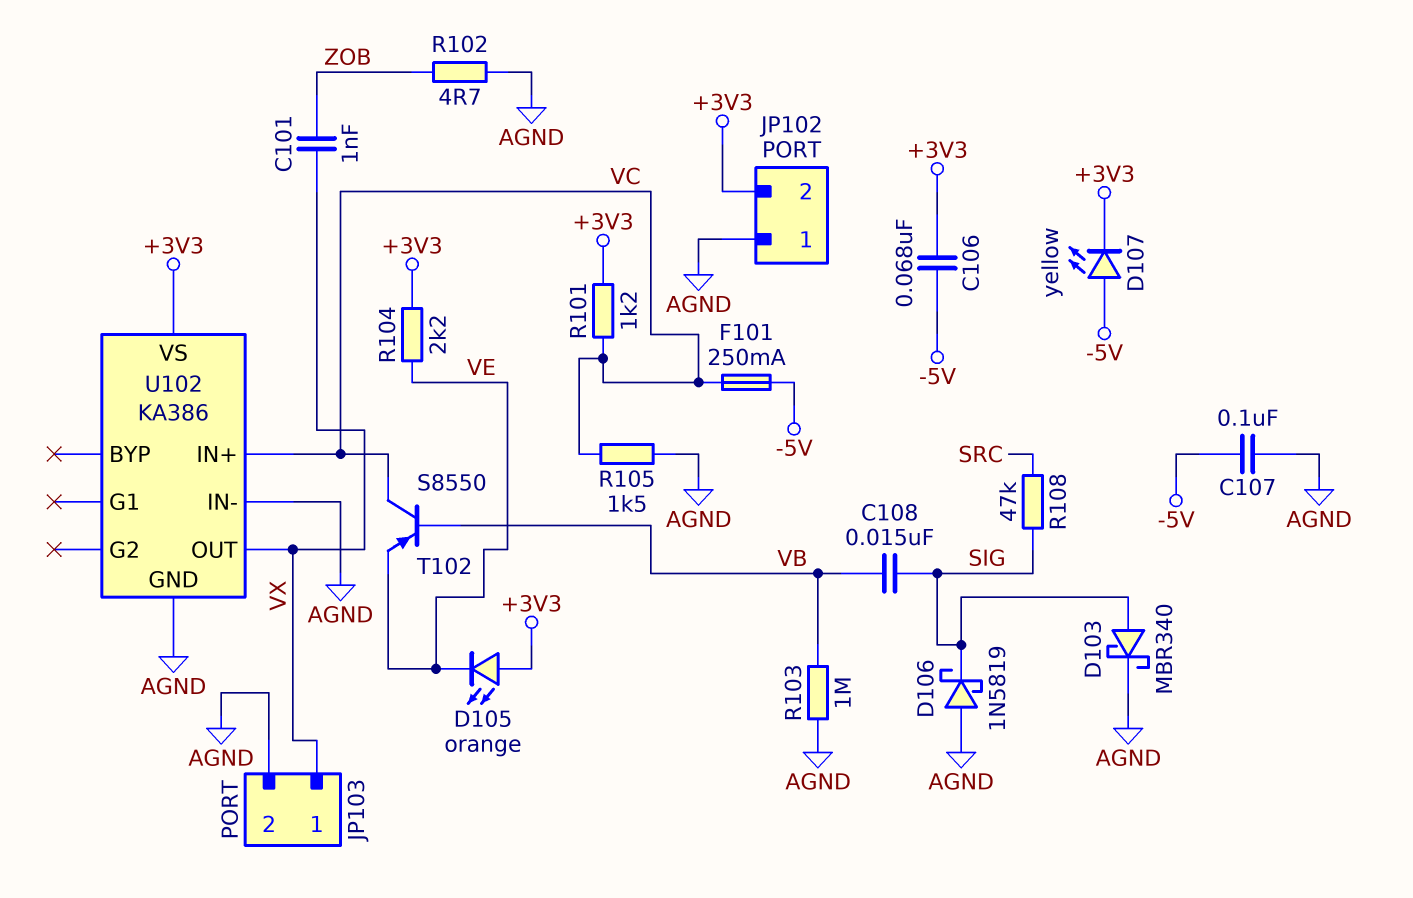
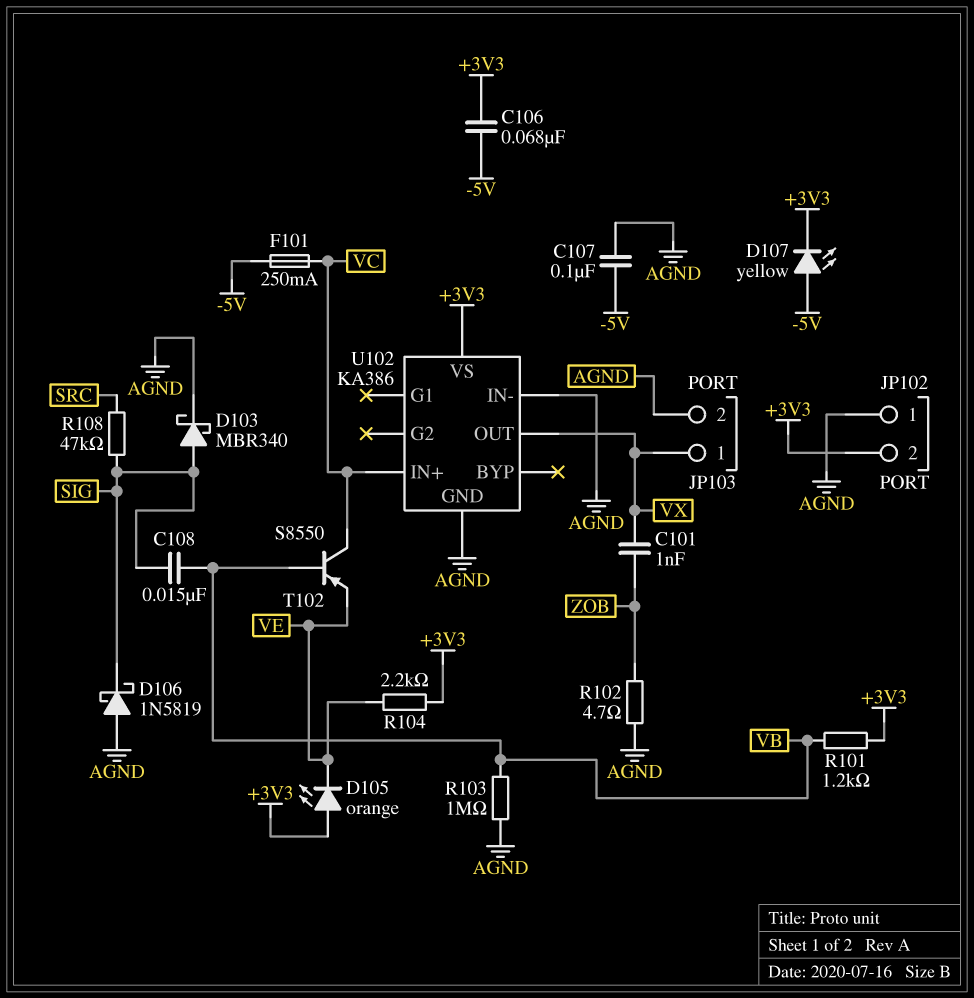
R101: 1.2k (+3V3, VC) -> 1.2k (+3V3, VB)
R105: 1.5k (AGND, VC) -> none

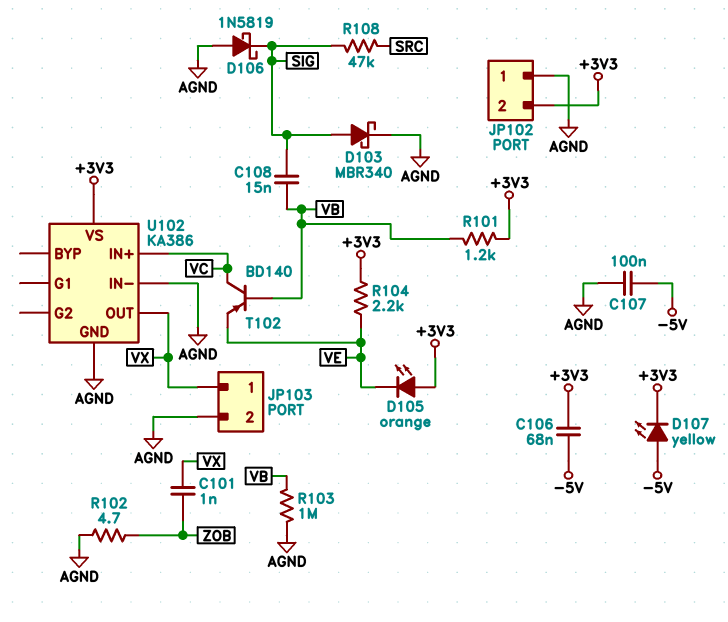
F101: 250mA (-5V, VC) -> none
T102: PNP S8550 (B VB, C VC, E VE) -> PNP BD140 (B VB, C VC, E VE)

